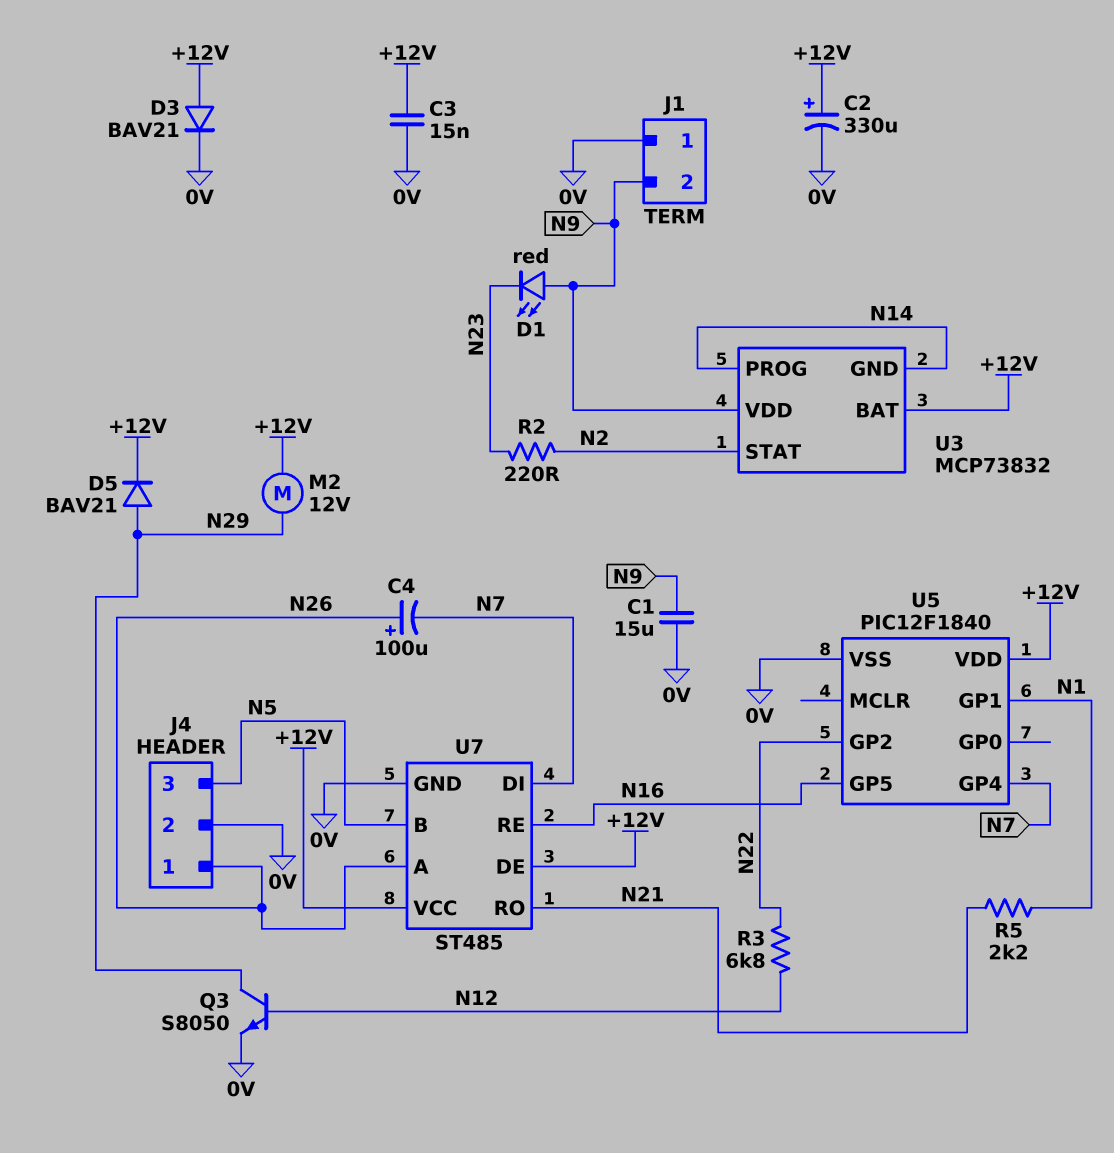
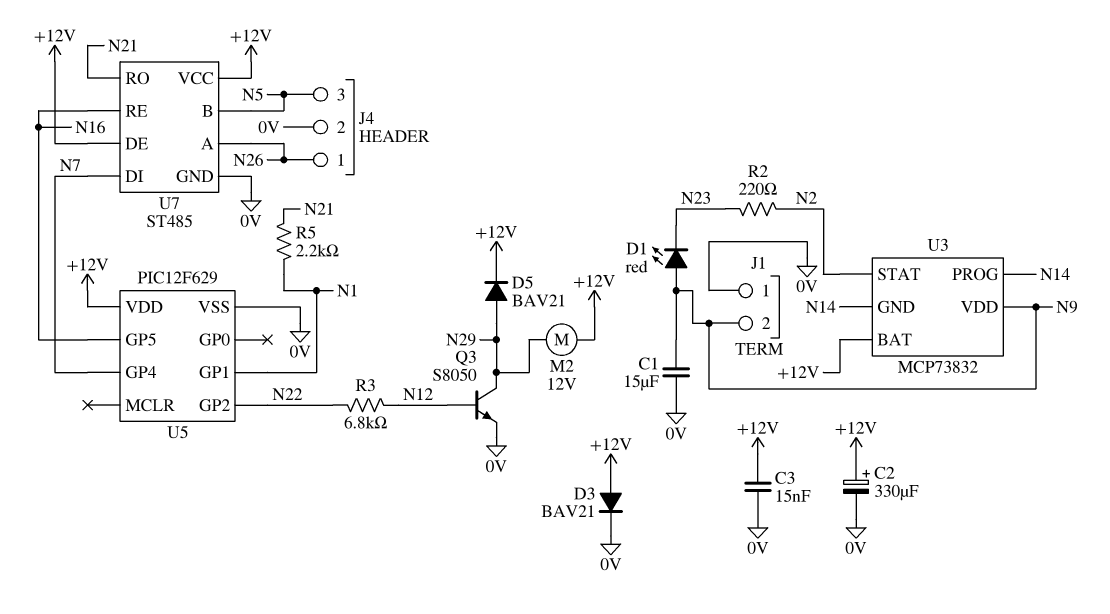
C4: 100uF (plus N26, minus N7) -> none
U5: PIC12F1840 -> PIC12F629

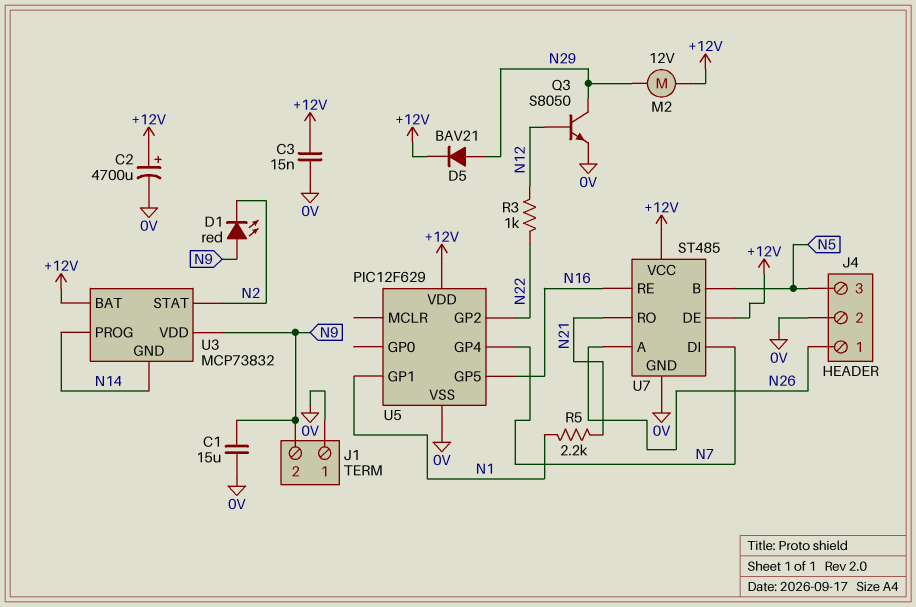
C2: 330uF (plus +12V, minus 0V) -> 4700uF (plus +12V, minus 0V)
D1: LED red (A N9, K N23) -> LED red (A N9, K N2)
D3: diode BAV21 (A +12V, K 0V) -> none
R2: 220 (N2, N23) -> none
R3: 6.8k (N12, N22) -> 1k (N12, N22)

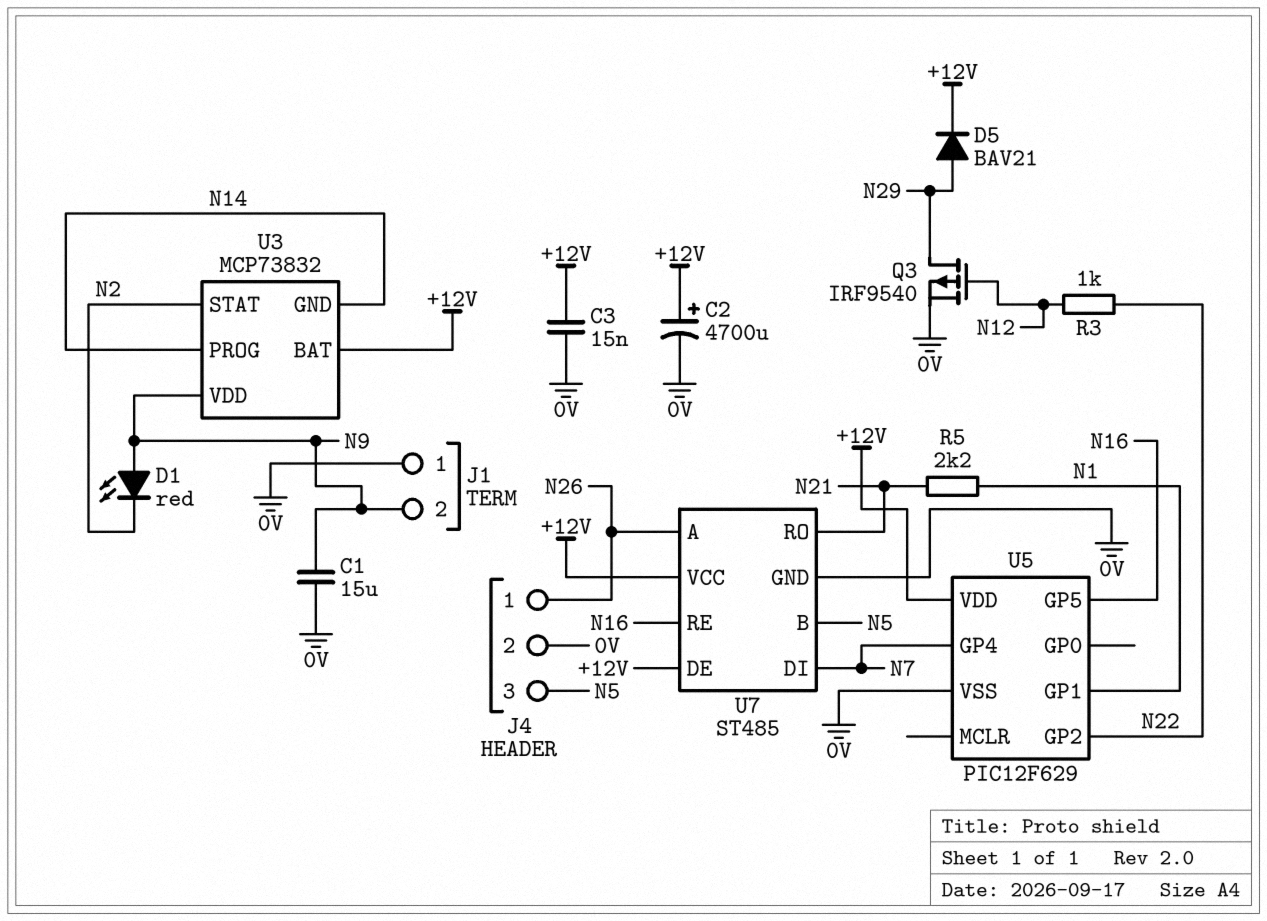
M2: motor 12V (+12V, N29) -> none
Q3: NPN S8050 (B N12, C N29, E 0V) -> PMOS IRF9540 (G N12, D N29, S 0V)

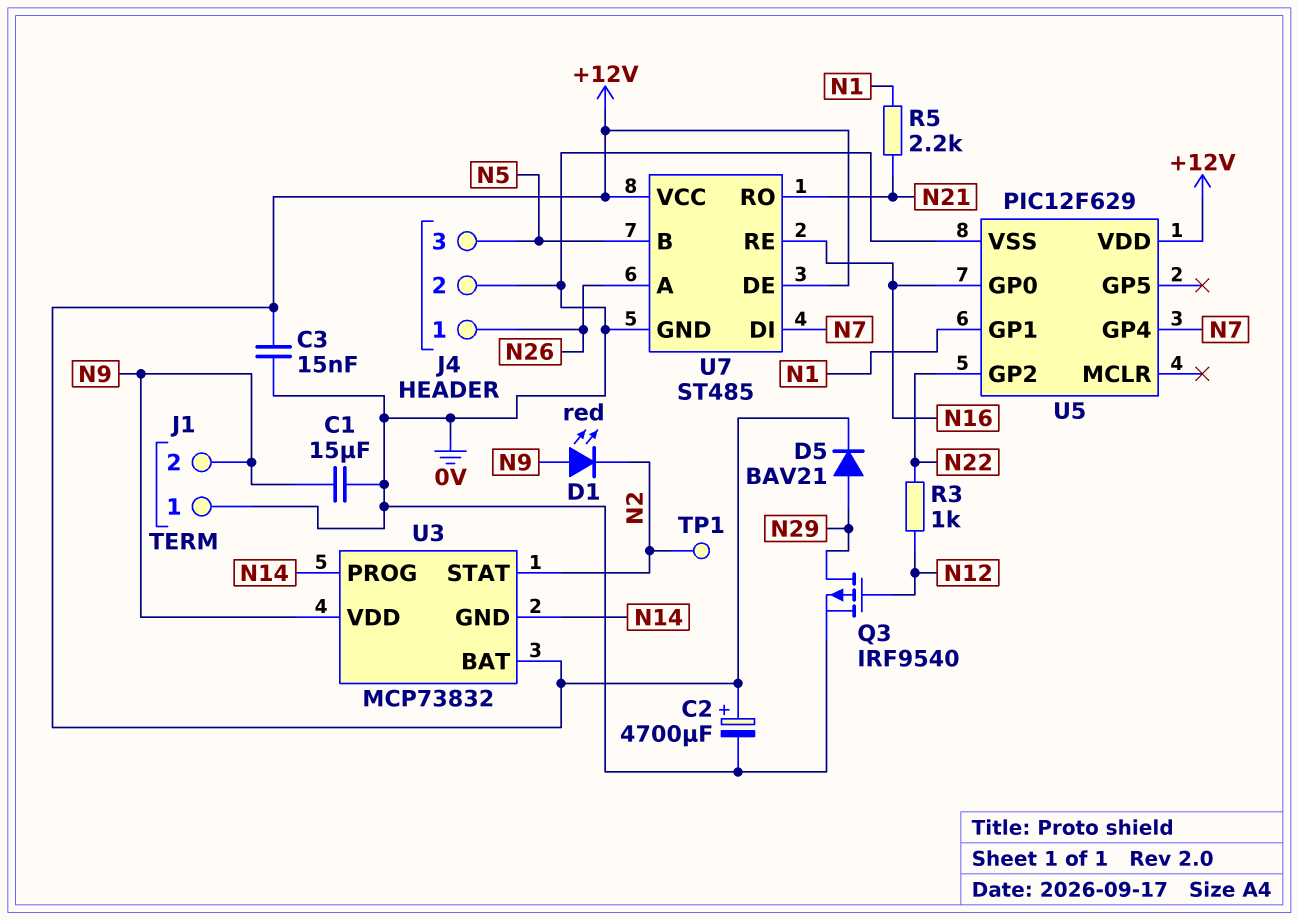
TP1: none -> test point (N2)
U5 pin GP0: none -> N16
U5 pin GP5: N16 -> none

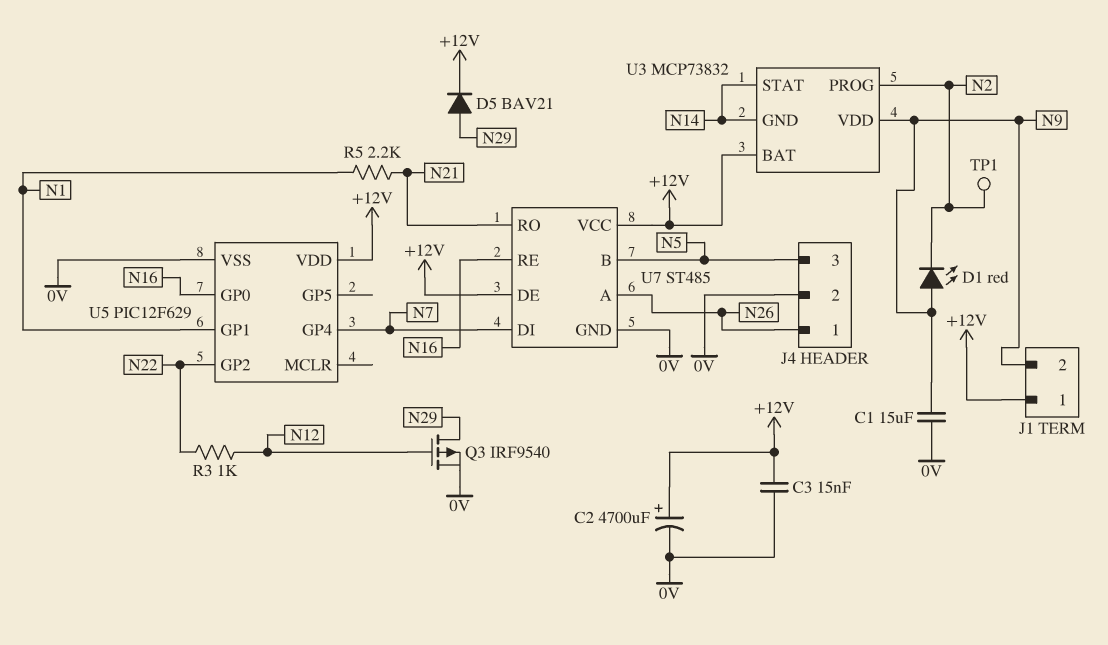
J1 pin 1: 0V -> +12V
U3 pin PROG: N14 -> N2
U3 pin STAT: N2 -> N14

